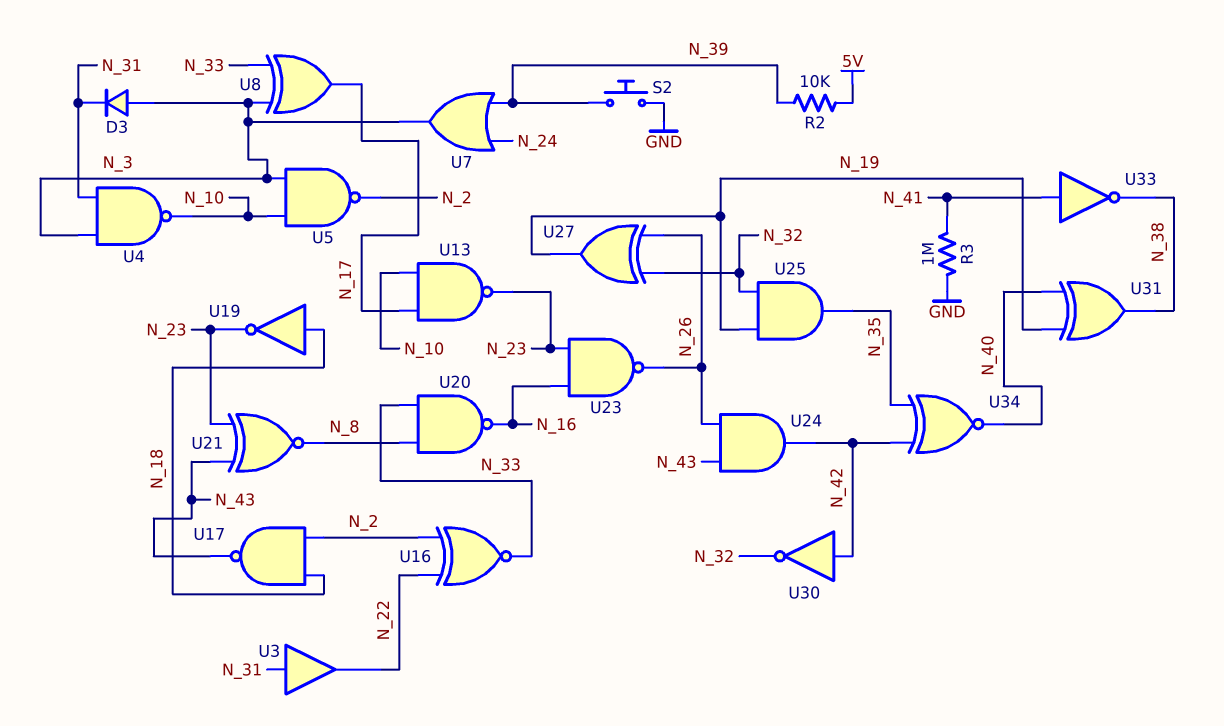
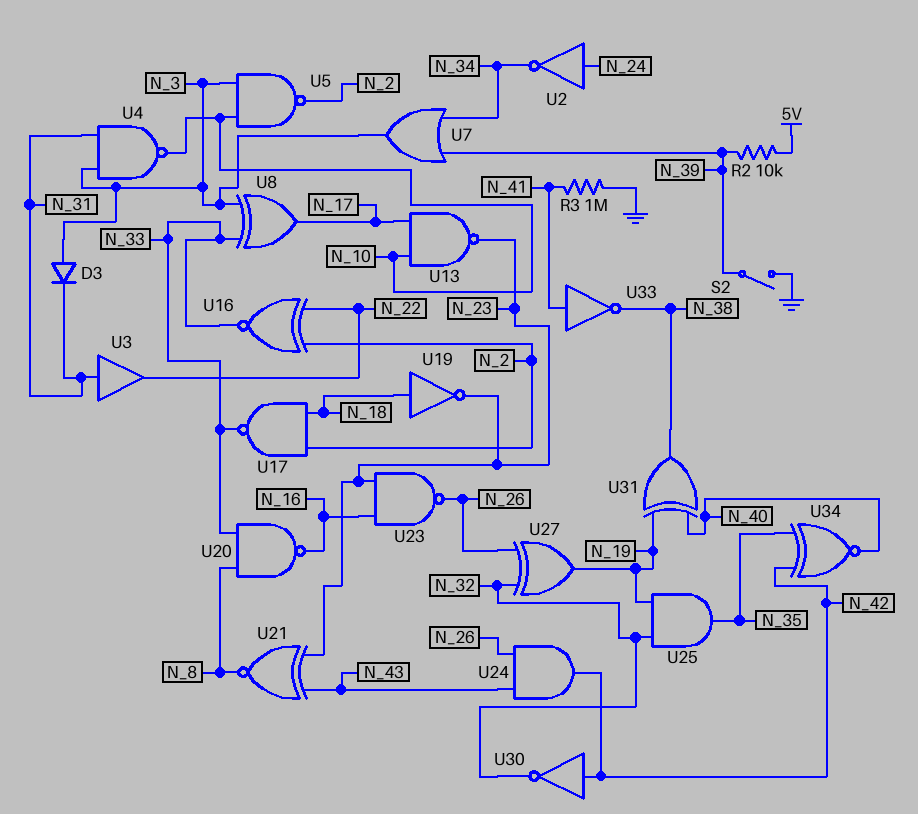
S2: button (GND, N_39) -> switch (GND, N_39)
U2: none -> NOT (in N_24, out N_34)
U7: OR (in N_24, in N_39, out N_3) -> OR (in N_34, in N_39, out N_3)
U17: NAND (in N_2, in N_18, out N_43) -> NAND (in N_2, in N_18, out N_33)

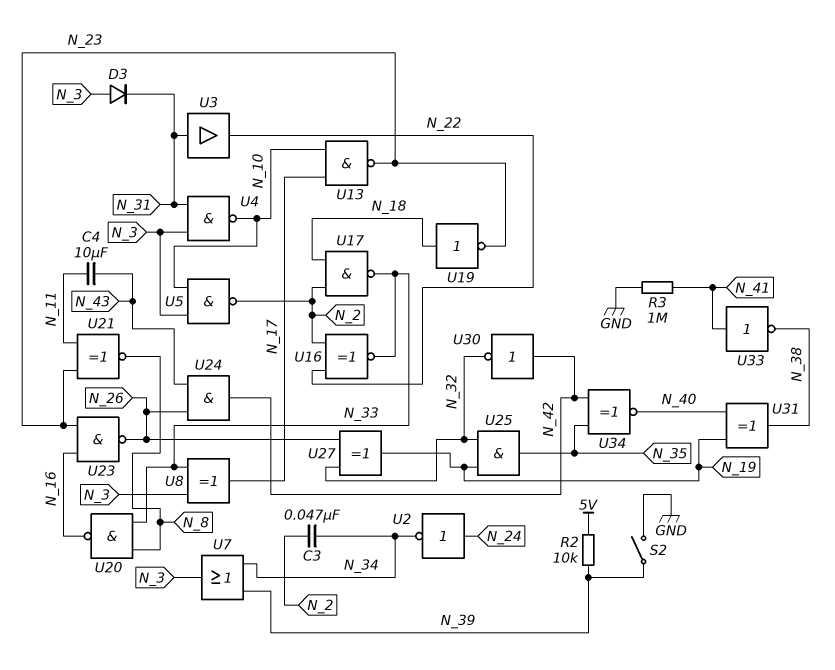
C3: none -> 47nF (N_2, N_34)
C4: none -> 10uF (N_11, N_43)
U21: XNOR (in N_23, in N_43, out N_8) -> XNOR (in N_11, in N_23, out N_8)

